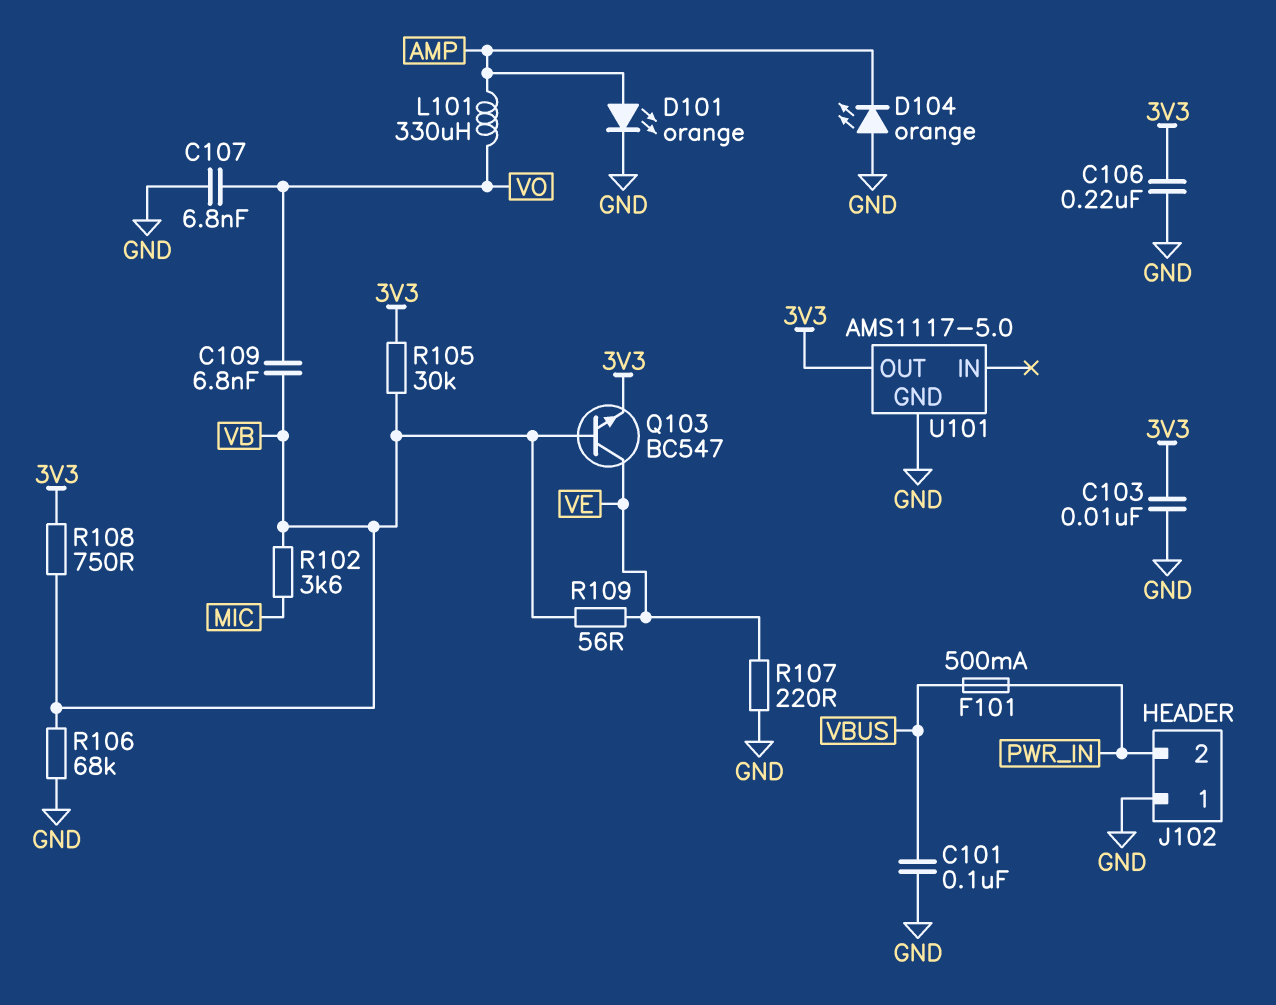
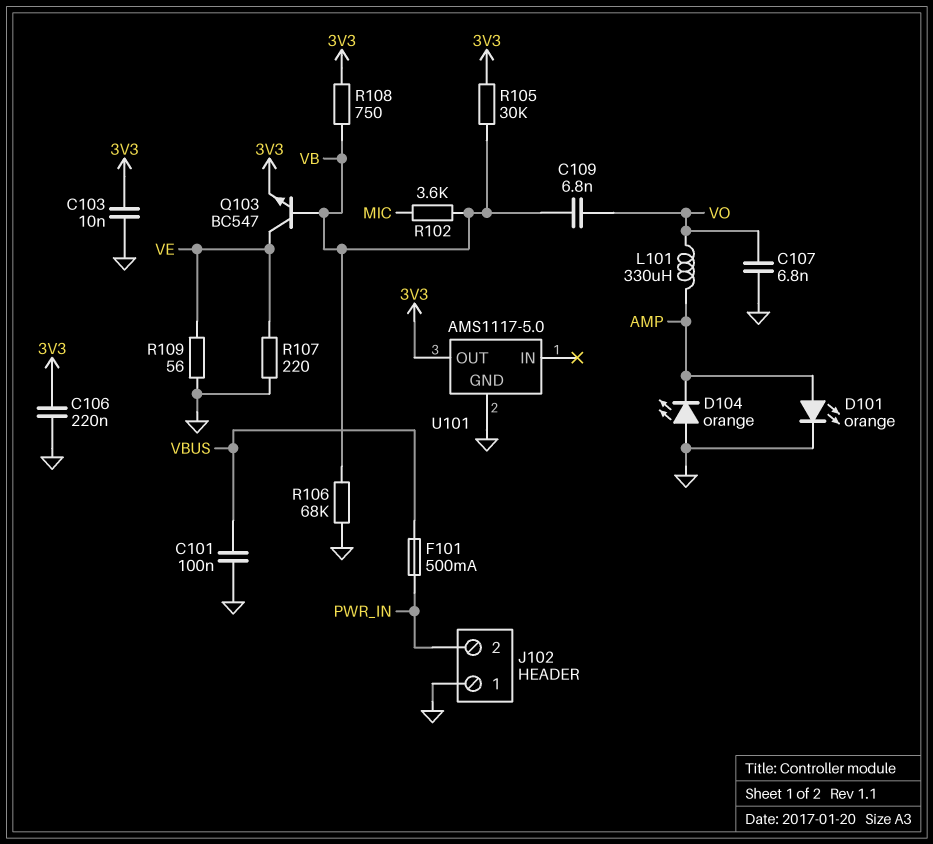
R109: 56 (VB, VE) -> 56 (GND, VE)

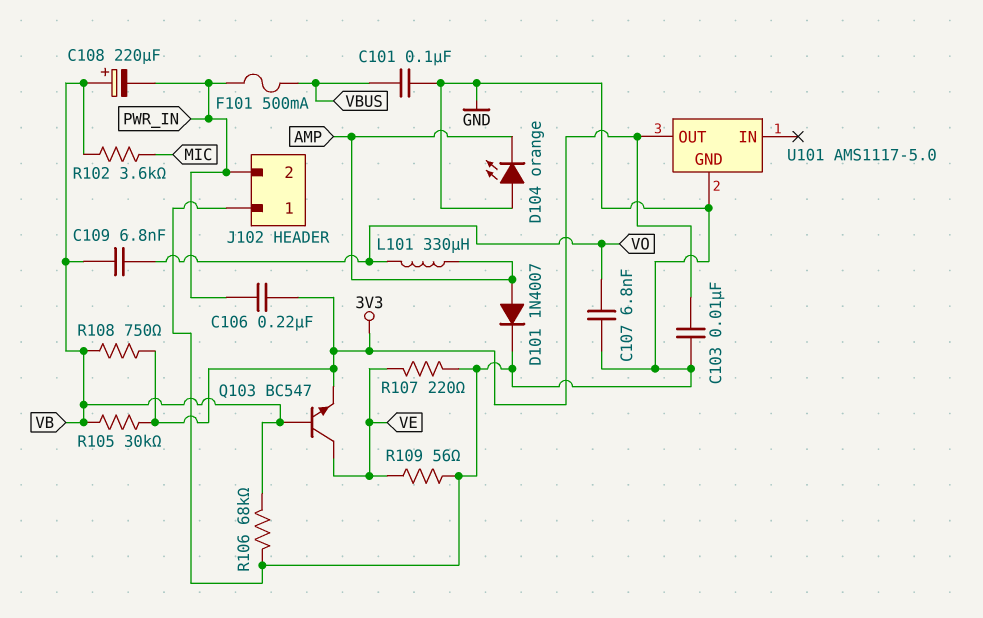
C106: 220nF (3V3, GND) -> 220nF (3V3, PWR_IN)
C108: none -> 220uF (plus VB, minus PWR_IN)
D101: LED orange (A AMP, K GND) -> diode 1N4007 (A AMP, K GND)

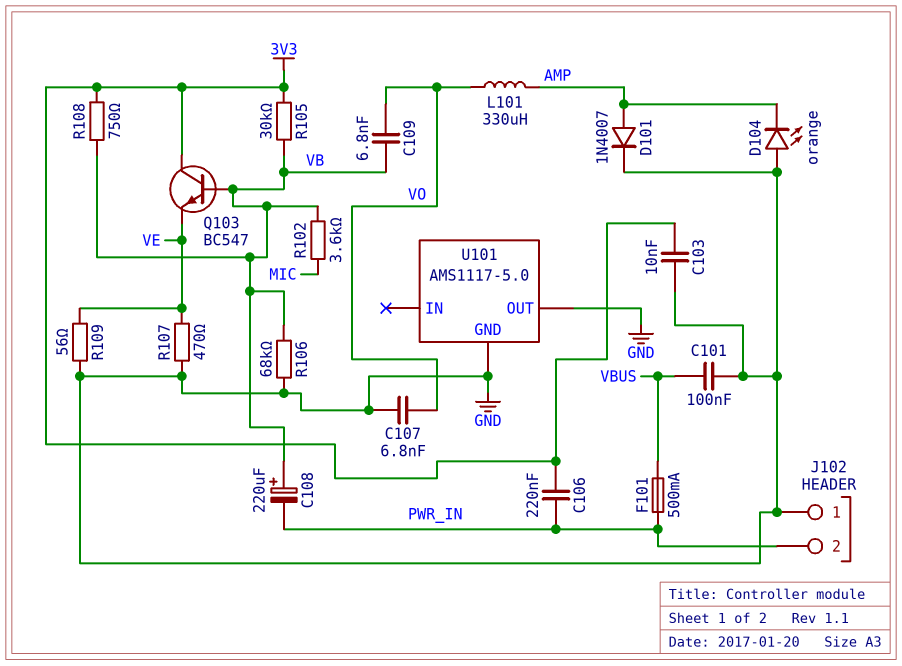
Q103: NPN BC547 (B VB, C VE, E 3V3) -> NPN BC547 (B VB, C 3V3, E VE)
R107: 220 (GND, VE) -> 470 (GND, VE)
U101 pin OUT: 3V3 -> GND

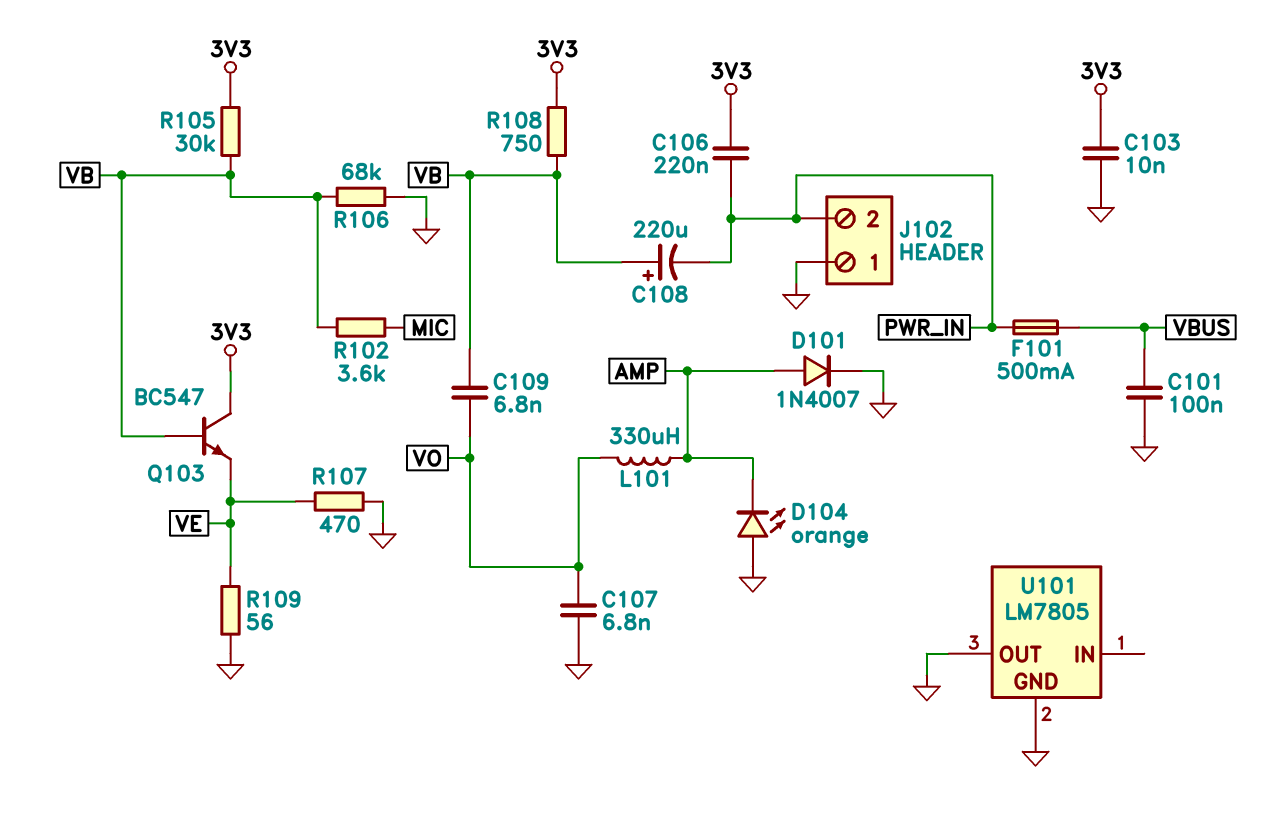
U101: AMS1117-5.0 -> LM7805

